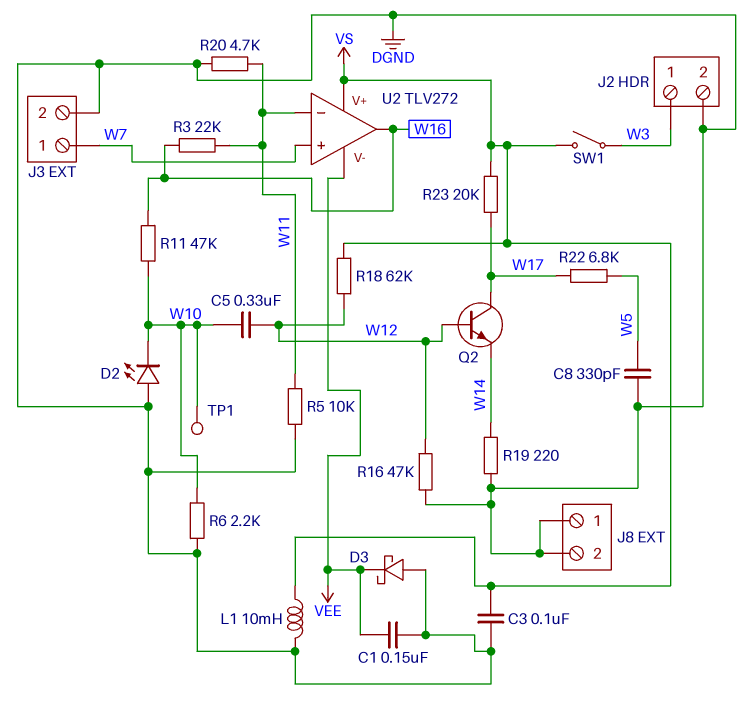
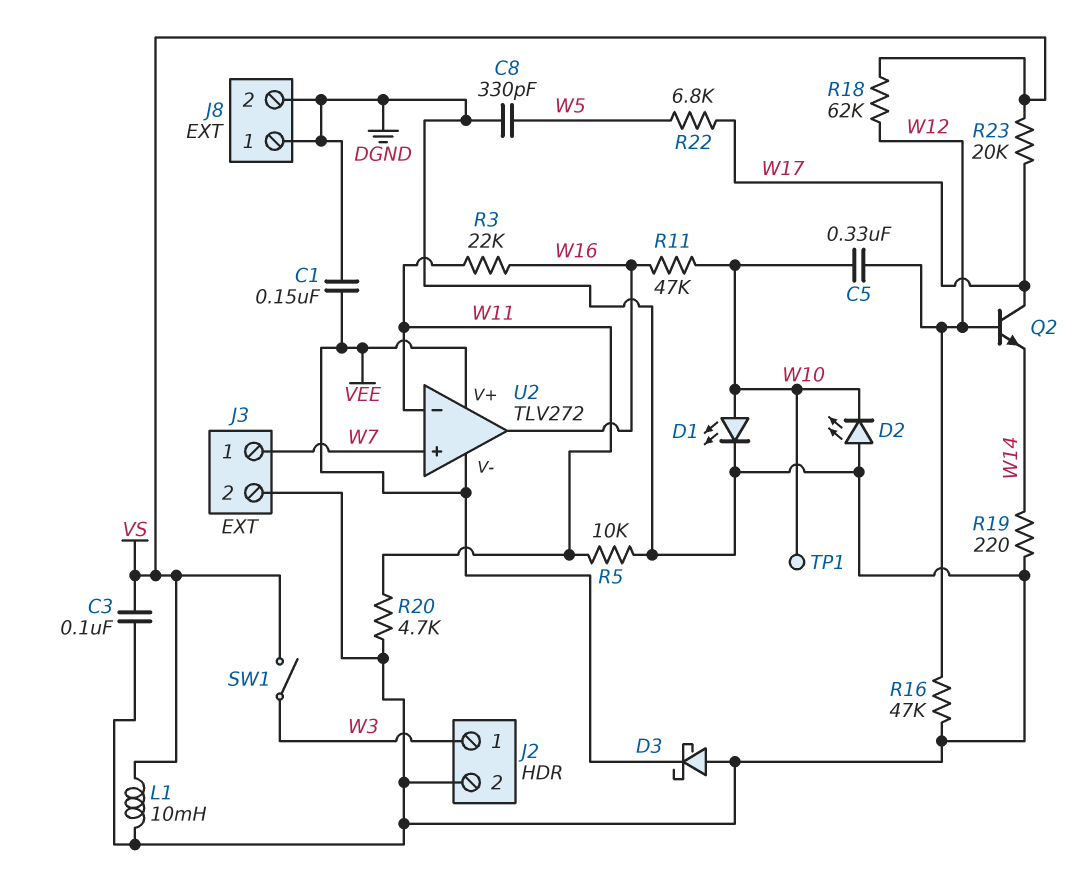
D1: none -> LED (A W10, K DGND)
R6: 2.2k (DGND, W10) -> none
U2 pin V+: VS -> VEE

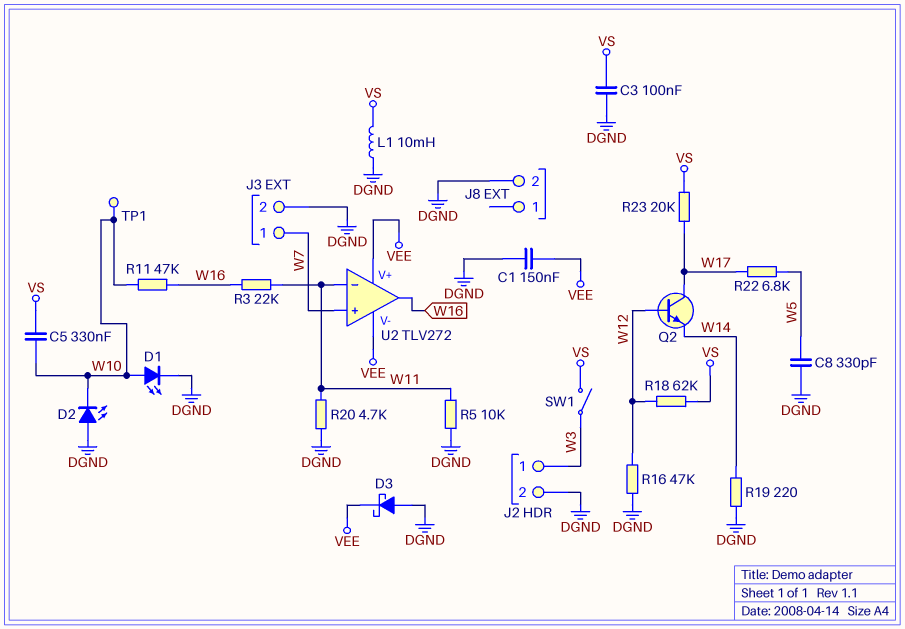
C5: 330nF (W10, W12) -> 330nF (VS, W10)
J8 pin 1: DGND -> none

